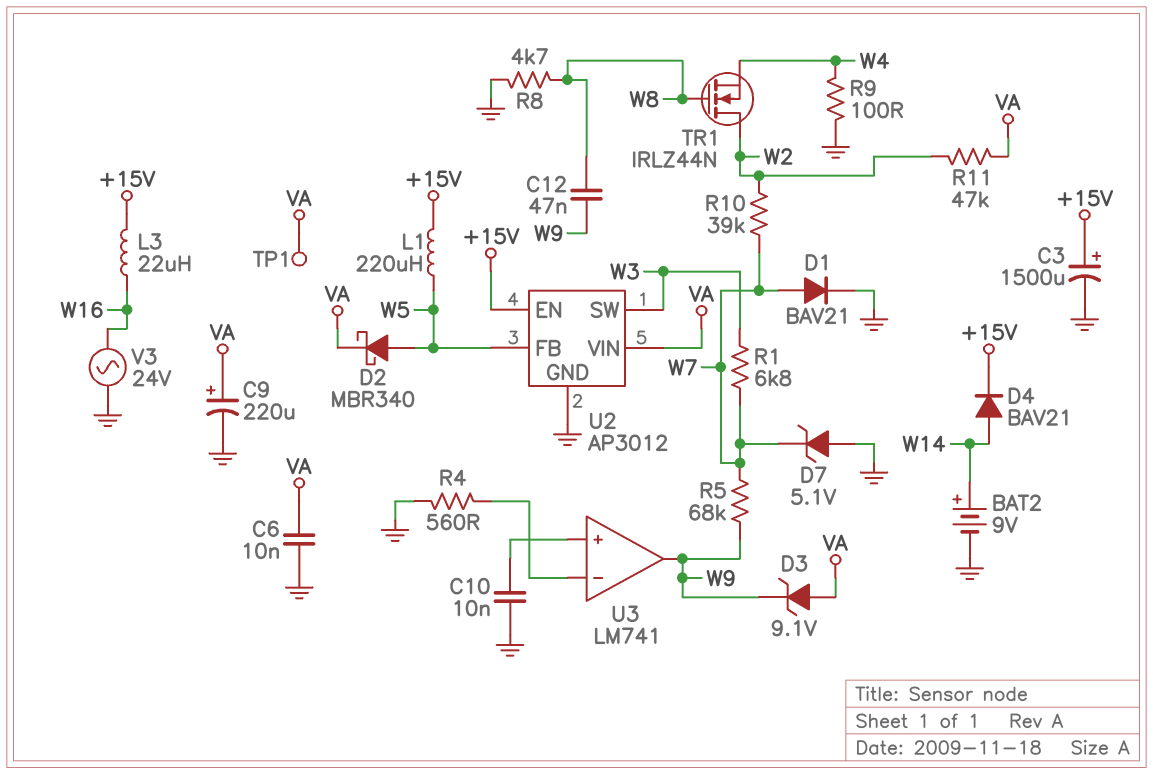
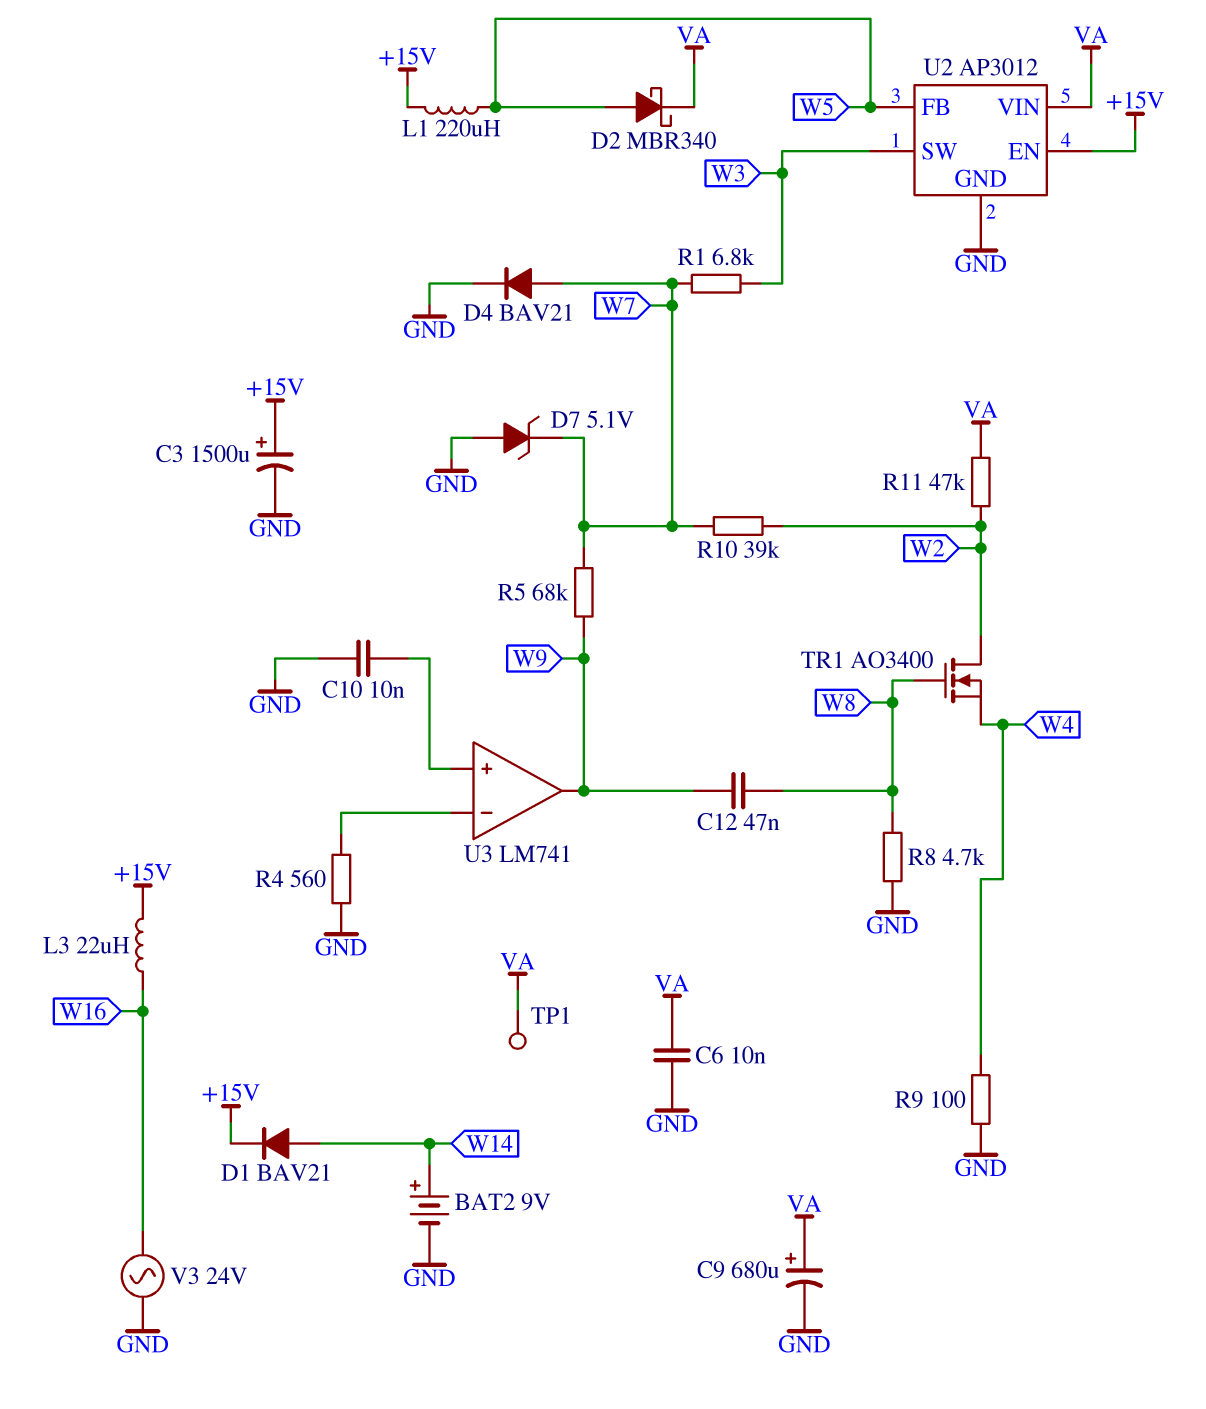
C9: 220uF (plus VA, minus GND) -> 680uF (plus VA, minus GND)
D1: diode BAV21 (A W7, K GND) -> diode BAV21 (A W14, K +15V)
D3: zener 9.1V (A VA, K W9) -> none
D4: diode BAV21 (A W14, K +15V) -> diode BAV21 (A W7, K GND)
TR1: NMOS IRLZ44N (G W8, D W2, S W4) -> NMOS AO3400 (G W8, D W2, S W4)

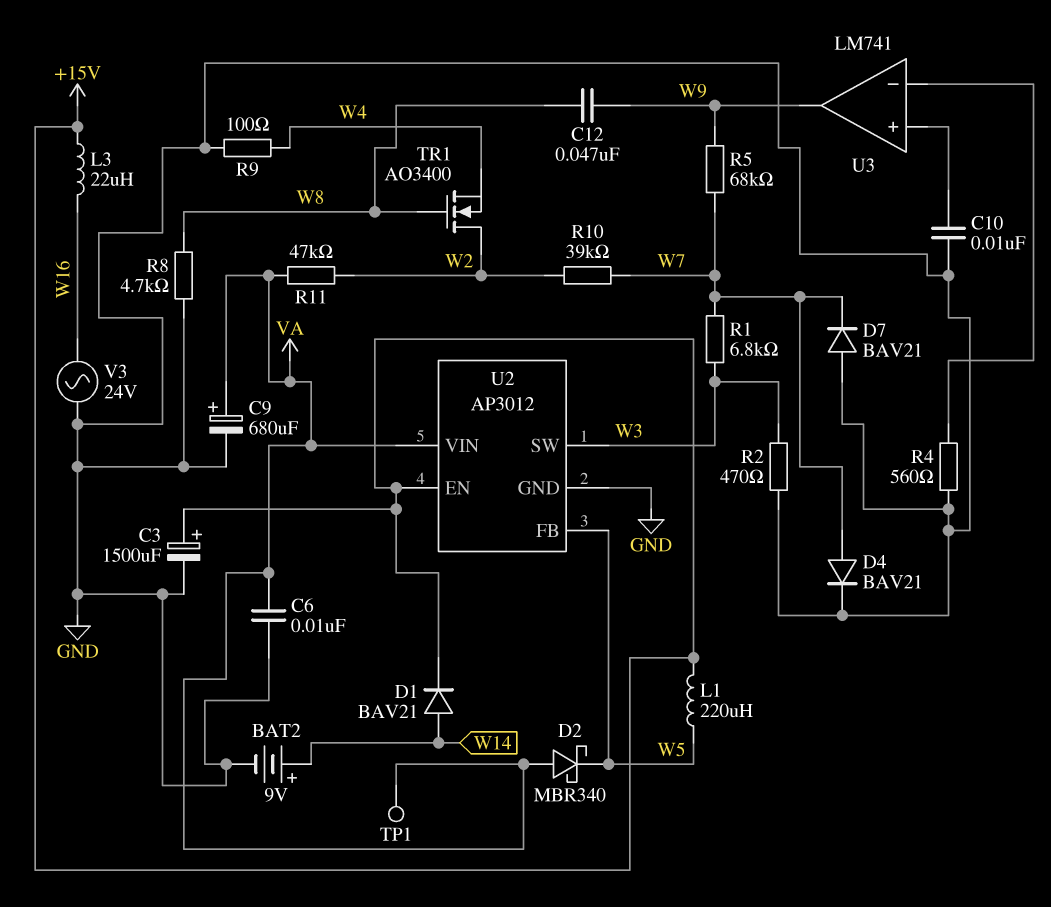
D2: schottky MBR340 (A W5, K VA) -> schottky MBR340 (A VA, K W5)
D7: zener 5.1V (A GND, K W7) -> diode BAV21 (A GND, K W7)
R2: none -> 470 (GND, W3)

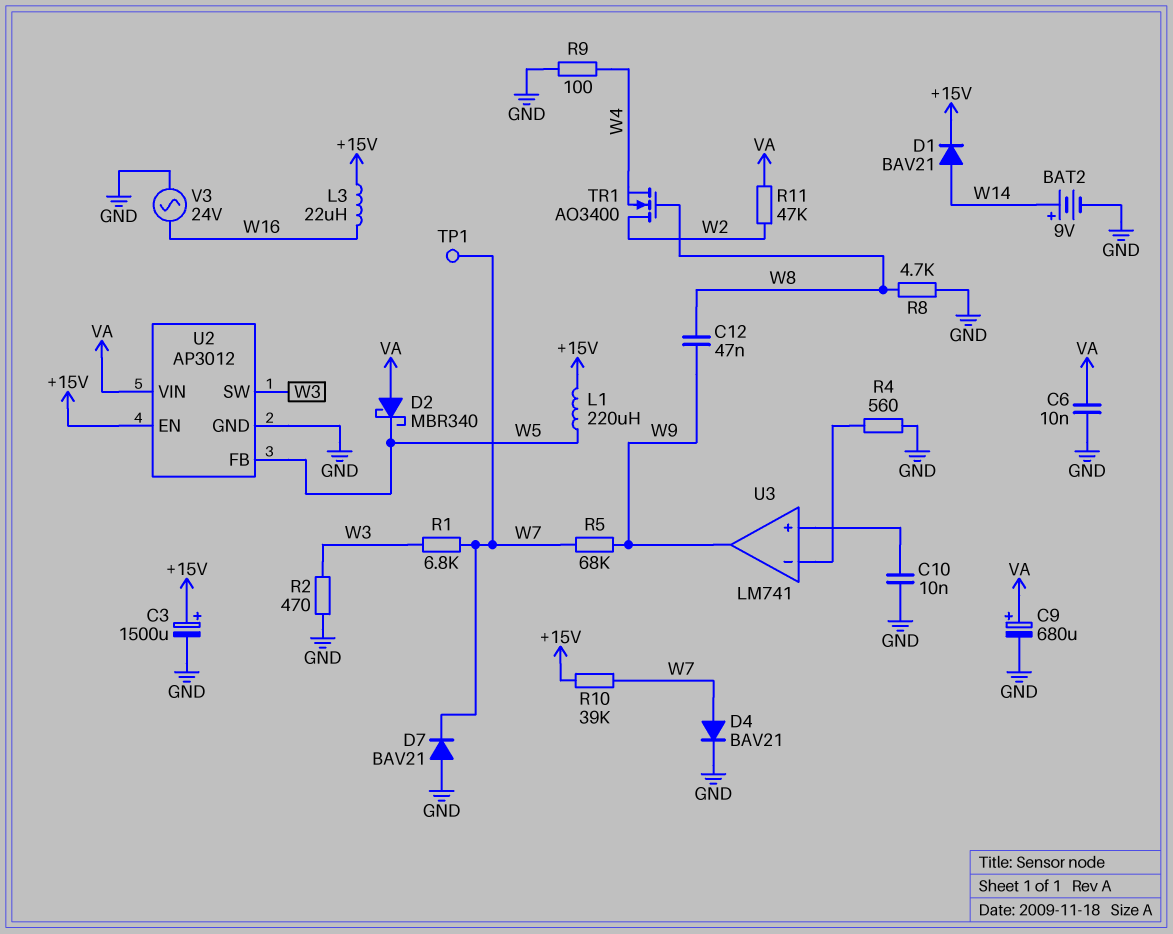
R10: 39k (W2, W7) -> 39k (+15V, W7)
TP1: test point (VA) -> test point (W7)

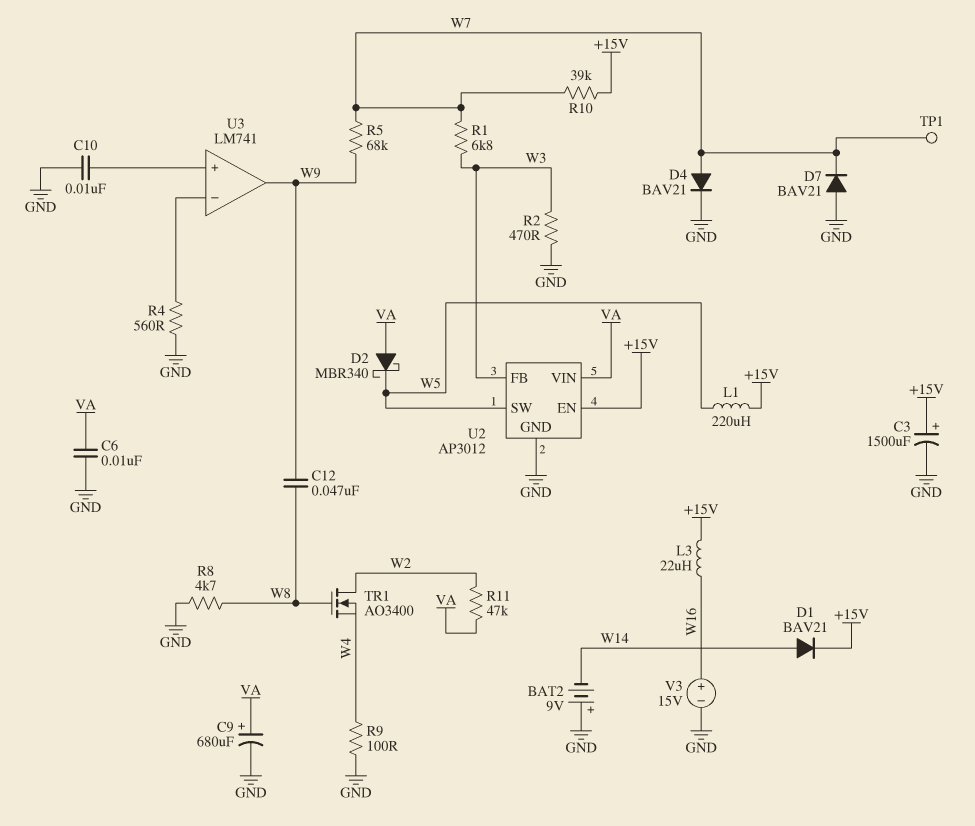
BAT2: 9V (plus W14, minus GND) -> 9V (plus GND, minus W14)
U2 pin FB: W5 -> W3
U2 pin SW: W3 -> W5
V3: AC 24V (GND, W16) -> 15V (plus W16, minus GND)

